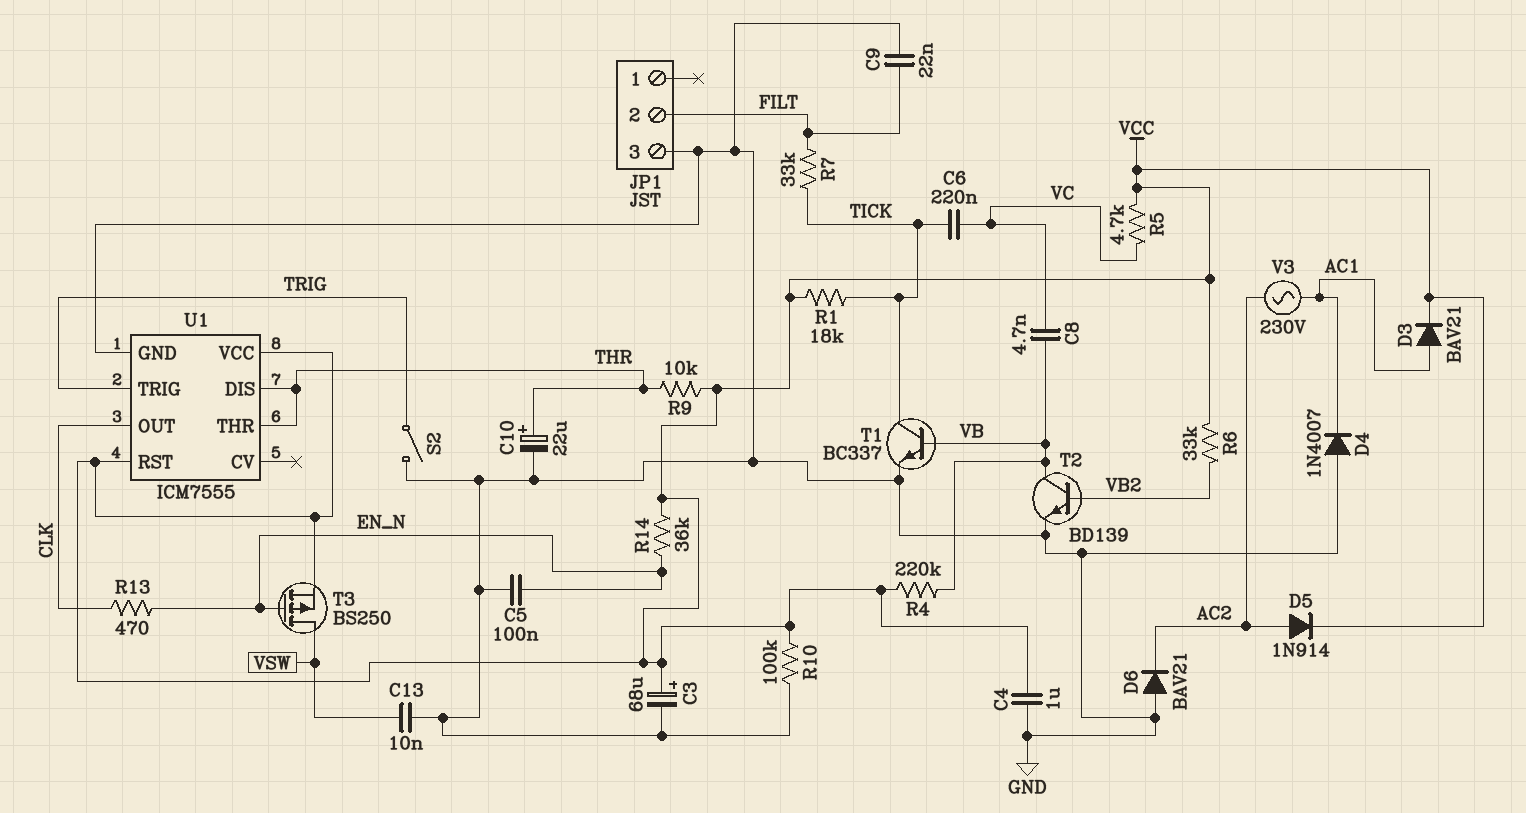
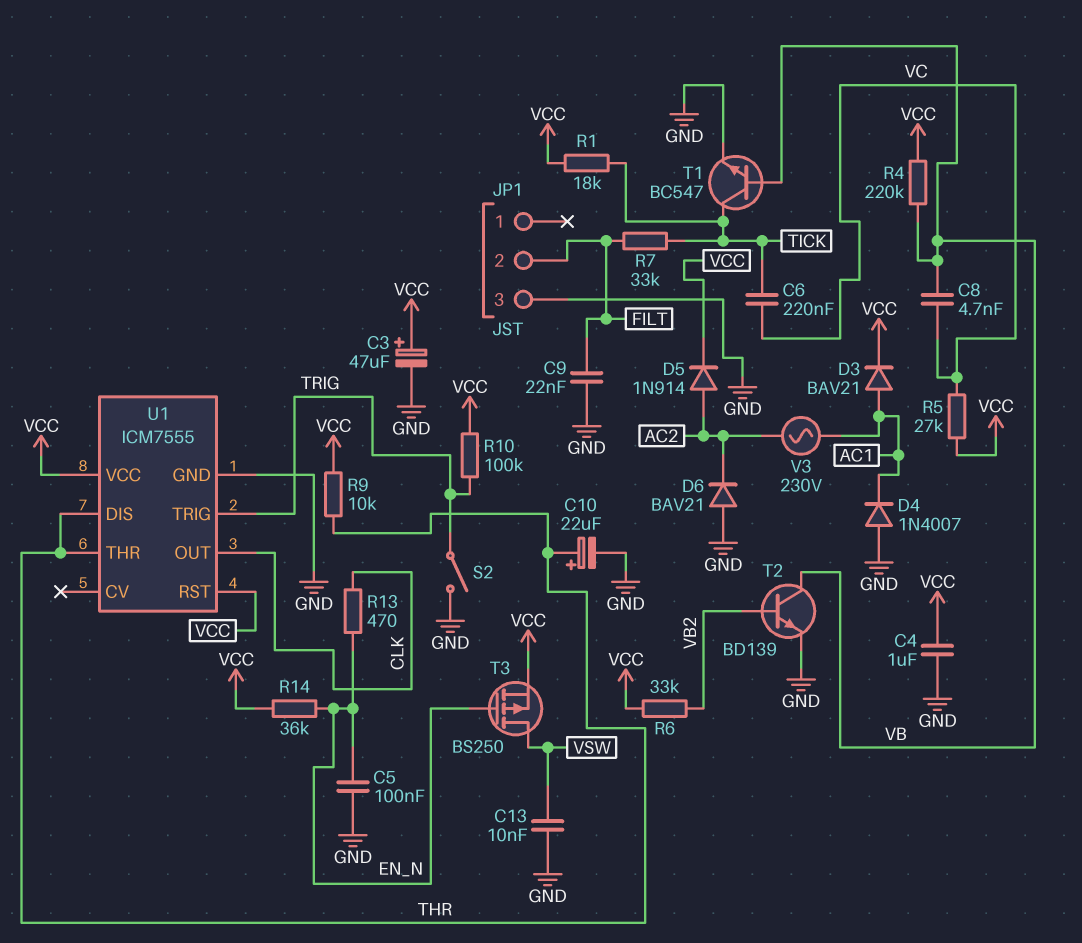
C3: 68uF (plus VCC, minus GND) -> 47uF (plus VCC, minus GND)
R5: 4.7k (VC, VCC) -> 27k (VC, VCC)
R10: 100k (GND, VCC) -> 100k (TRIG, VCC)
T1: NPN BC337 (B VB, C TICK, E GND) -> NPN BC547 (B VB, C TICK, E GND)

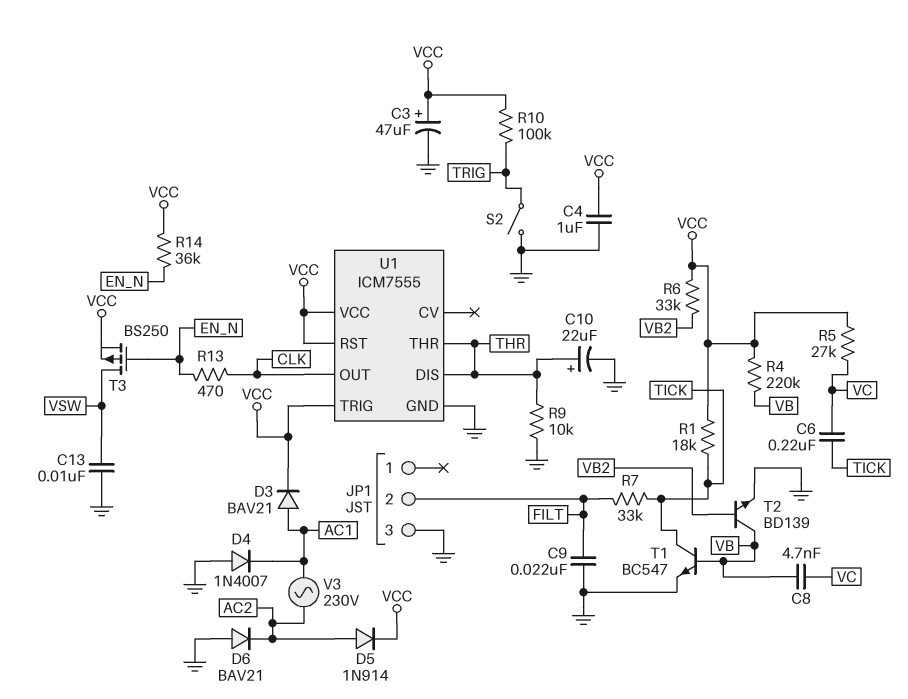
C5: 100nF (EN_N, GND) -> none
R9: 10k (THR, VCC) -> 10k (GND, THR)
U1 pin TRIG: TRIG -> VCC

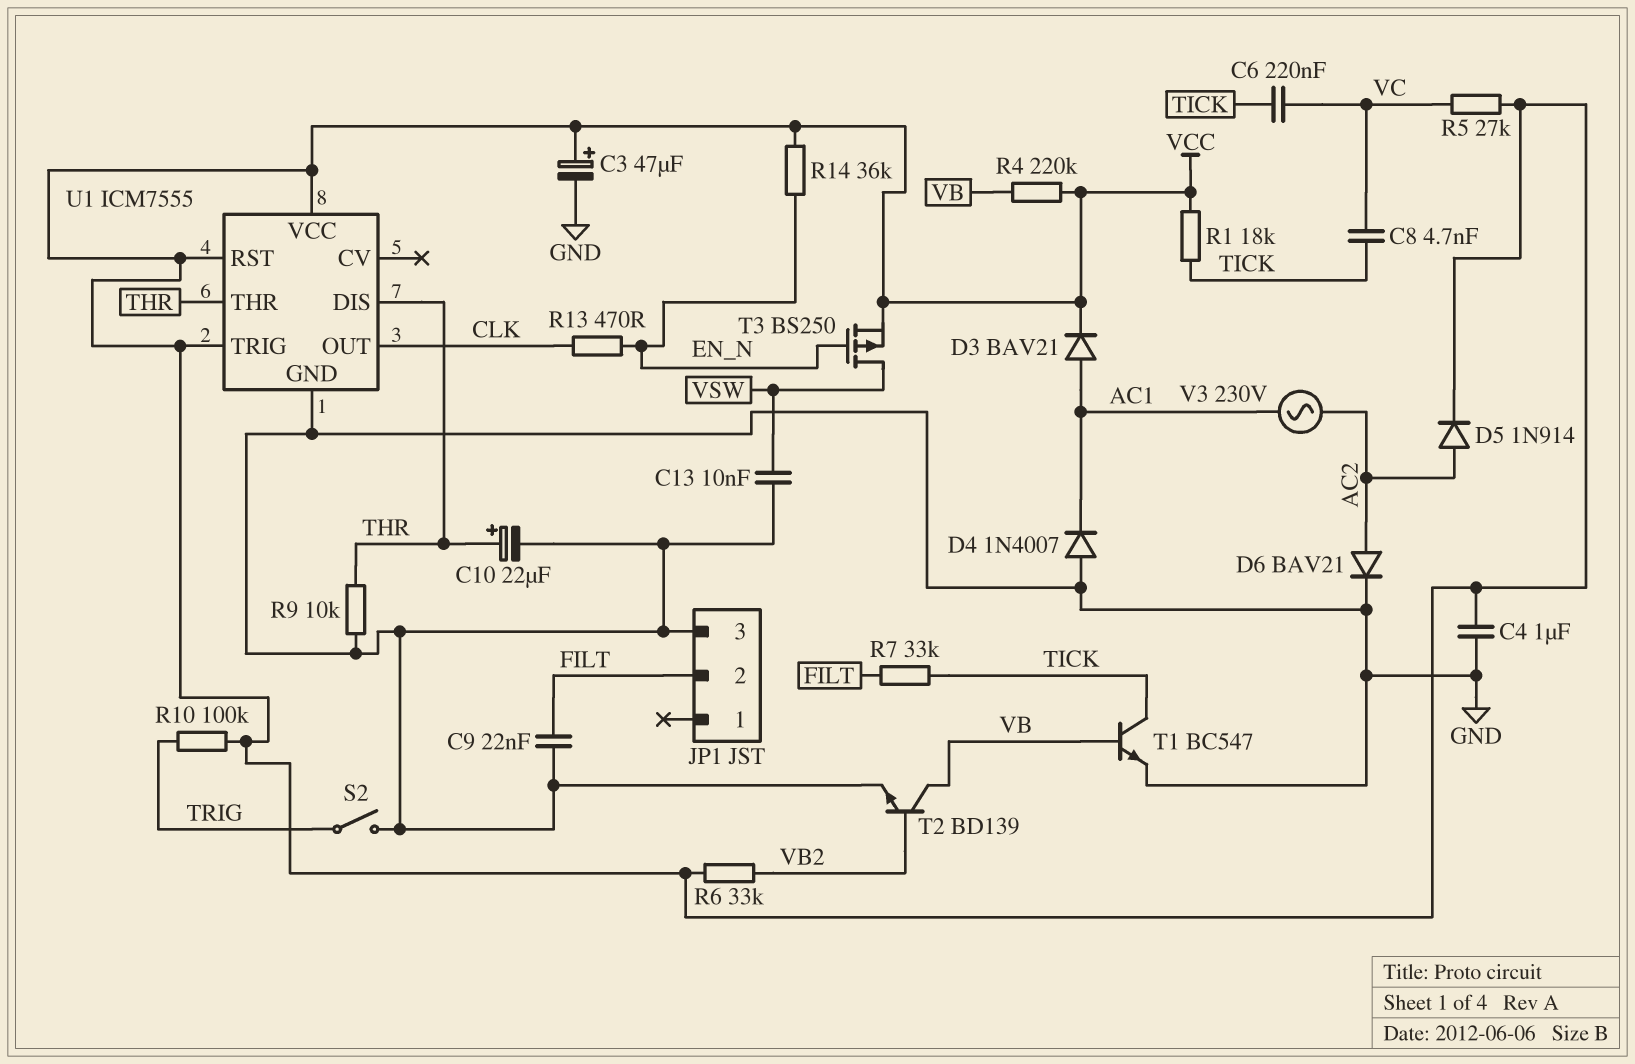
C8: 4.7nF (VB, VC) -> 4.7nF (TICK, VC)
D6: diode BAV21 (A GND, K AC2) -> diode BAV21 (A AC2, K GND)

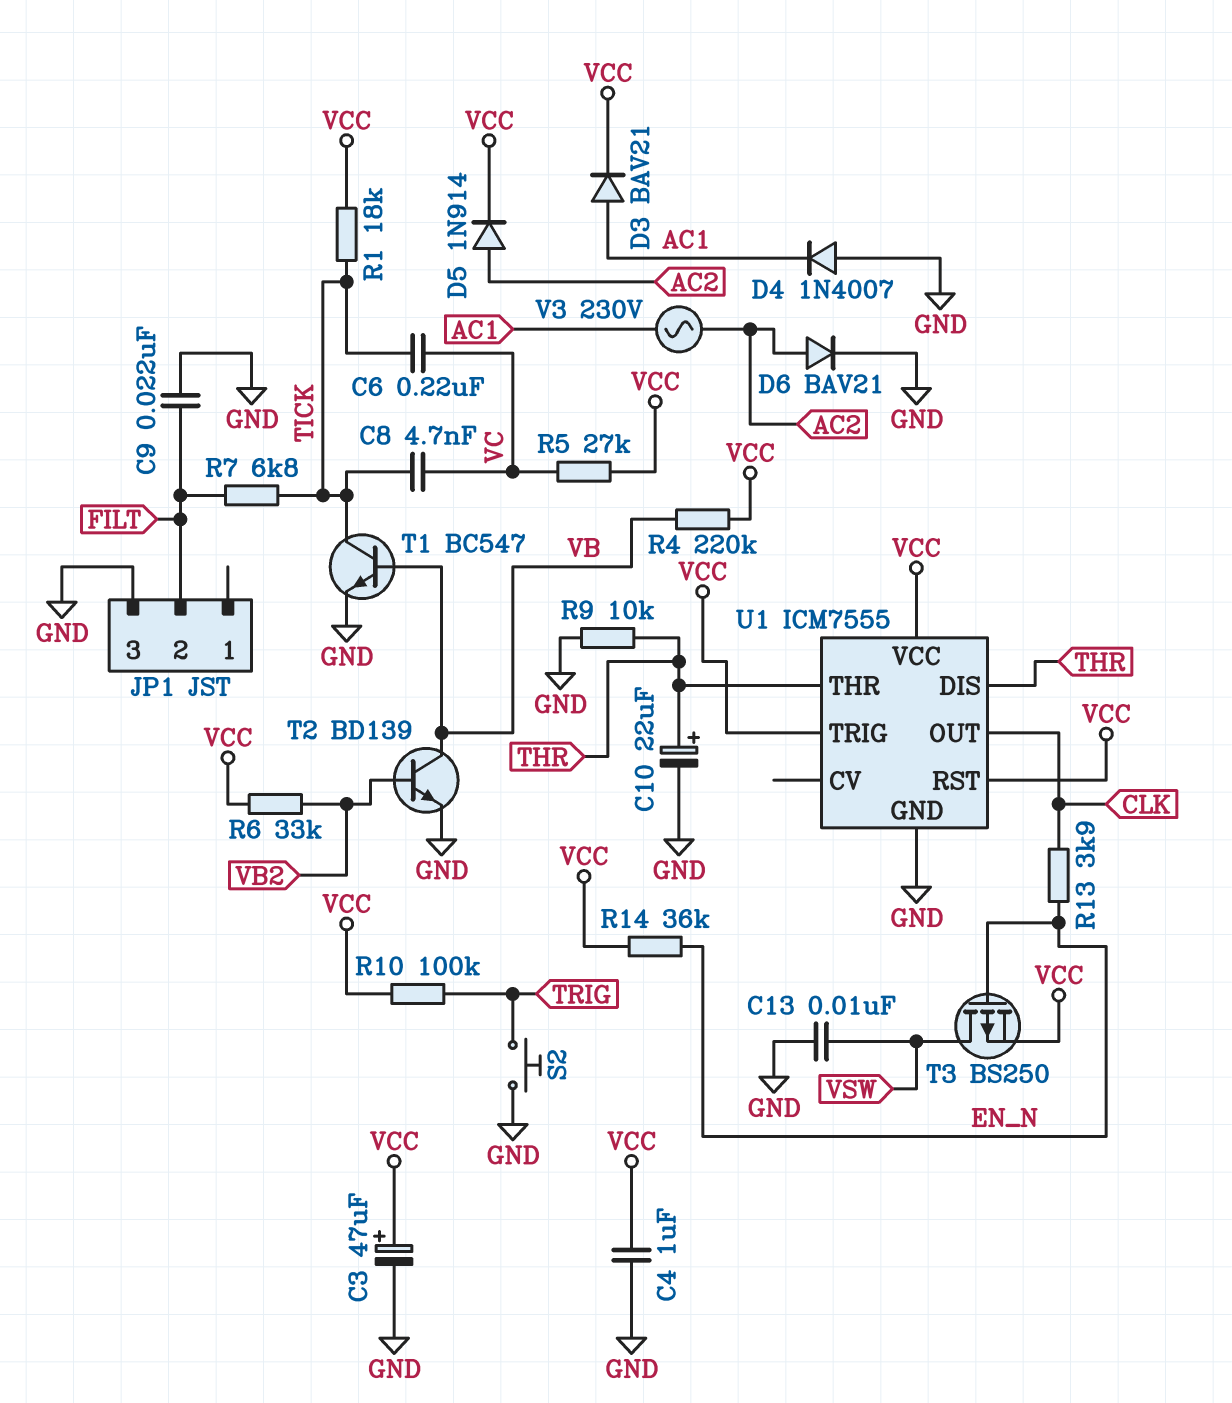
R7: 33k (FILT, TICK) -> 6.8k (FILT, TICK)
R13: 470 (CLK, EN_N) -> 3.9k (CLK, EN_N)
S2: switch (GND, TRIG) -> button (GND, TRIG)

